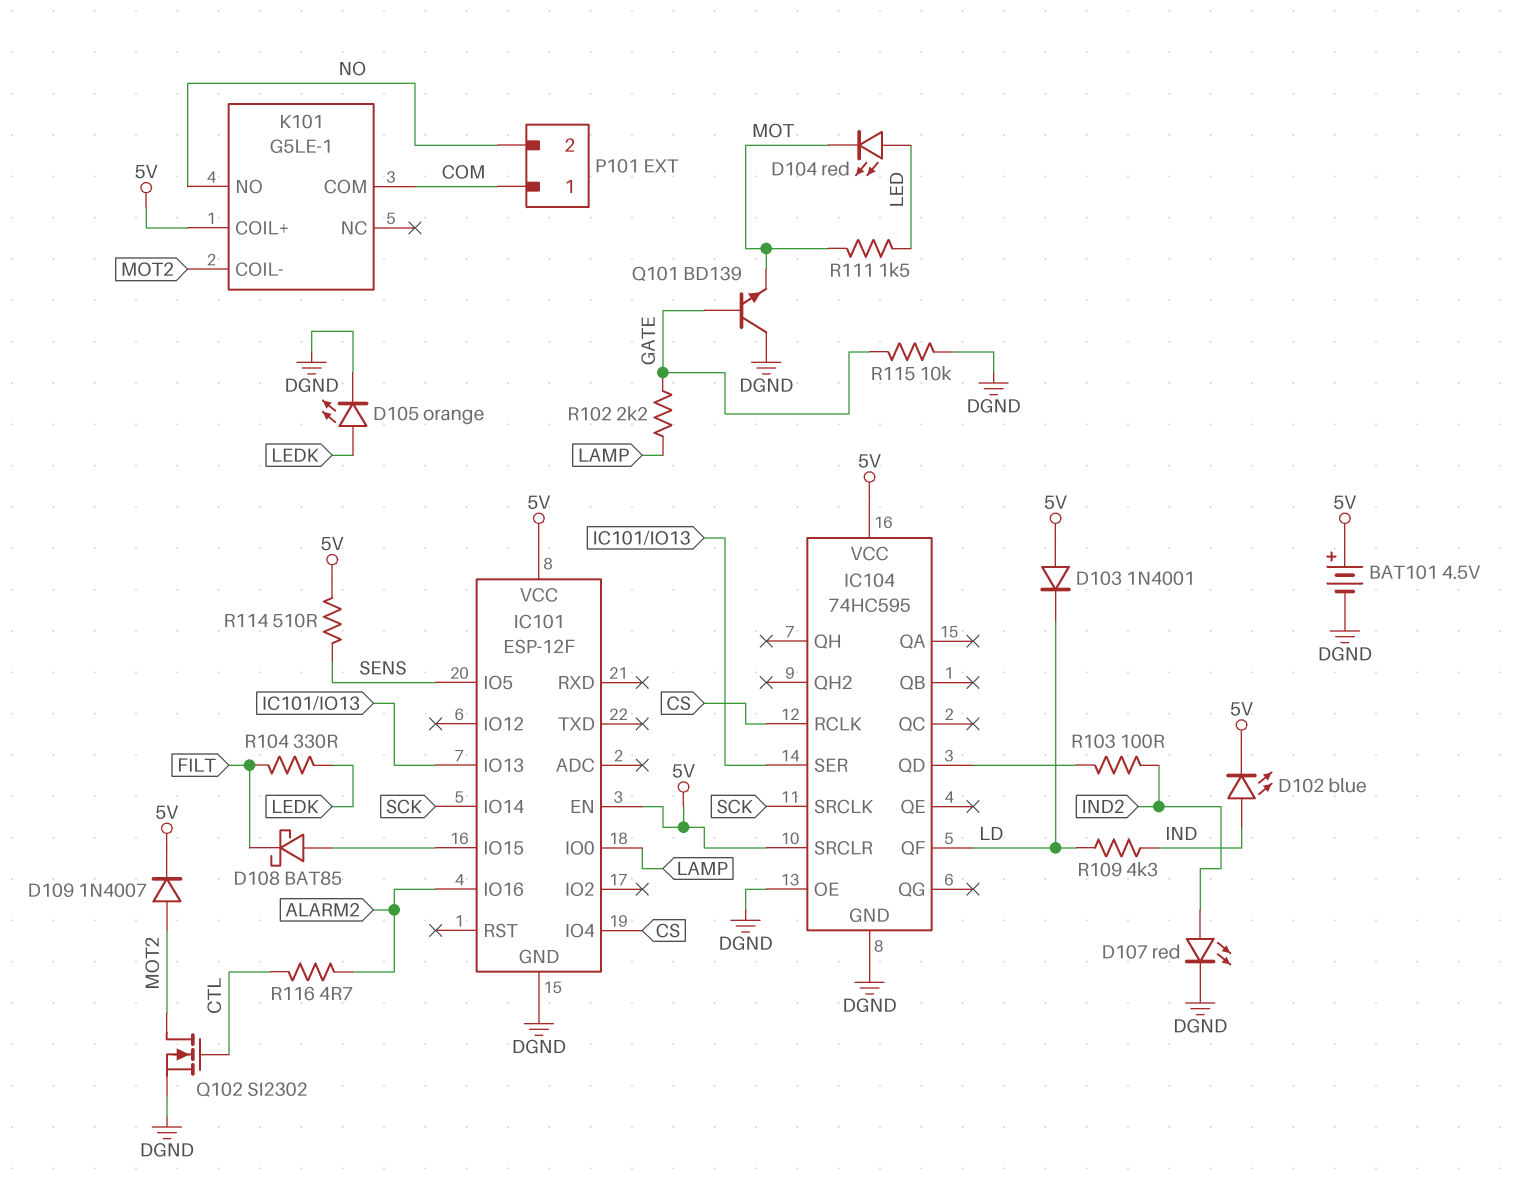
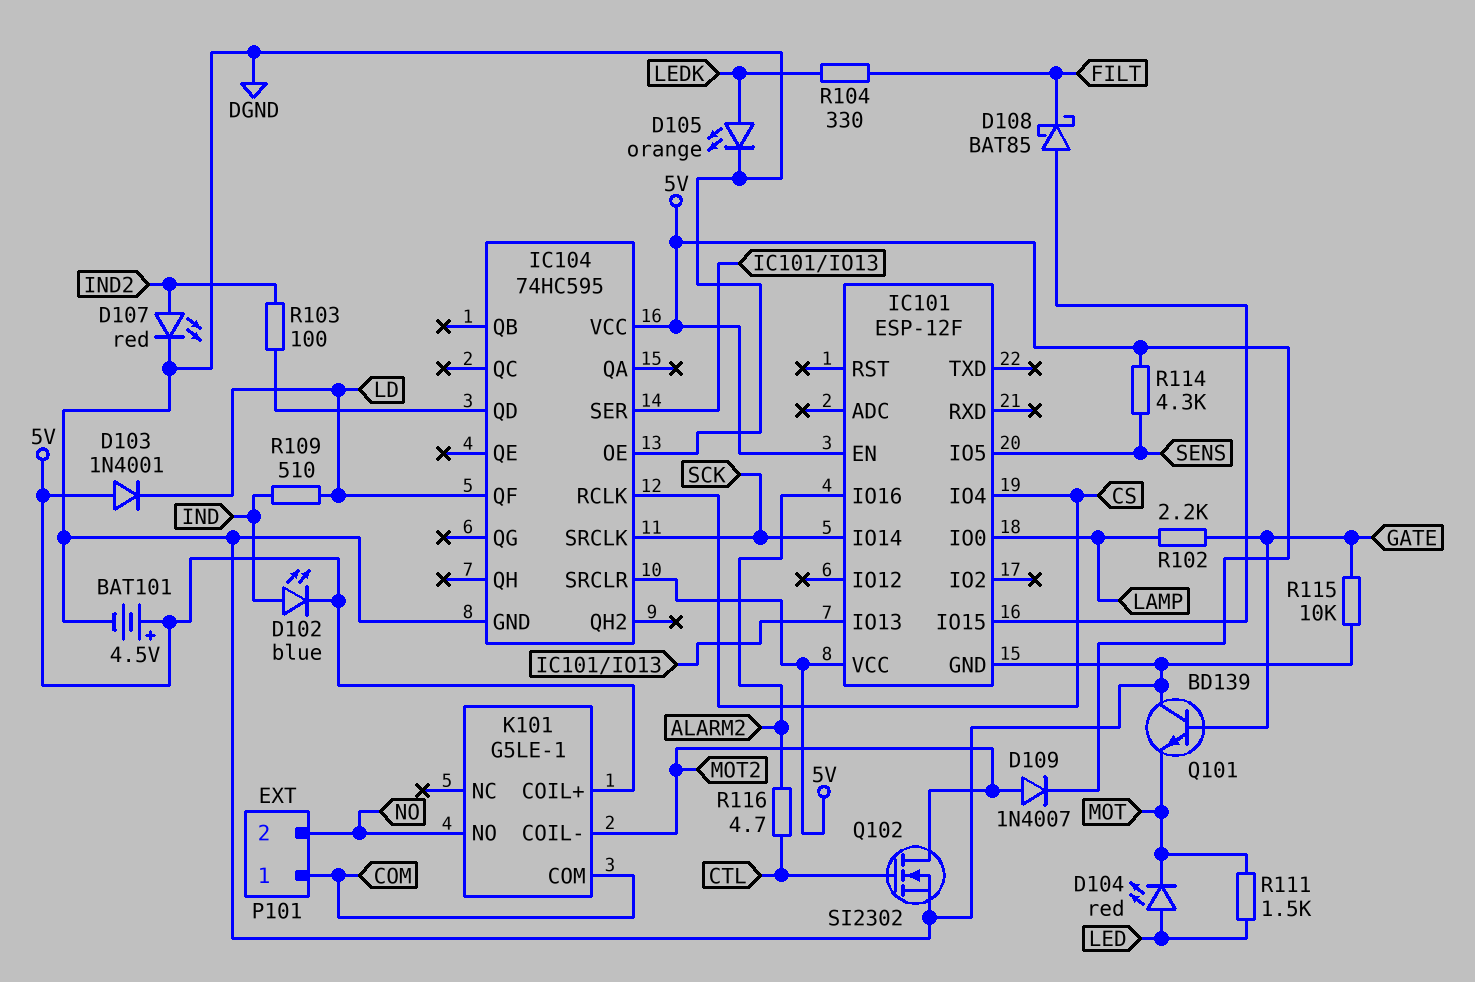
R109: 4.3k (IND, LD) -> 510 (IND, LD)
R114: 510 (5V, SENS) -> 4.3k (5V, SENS)

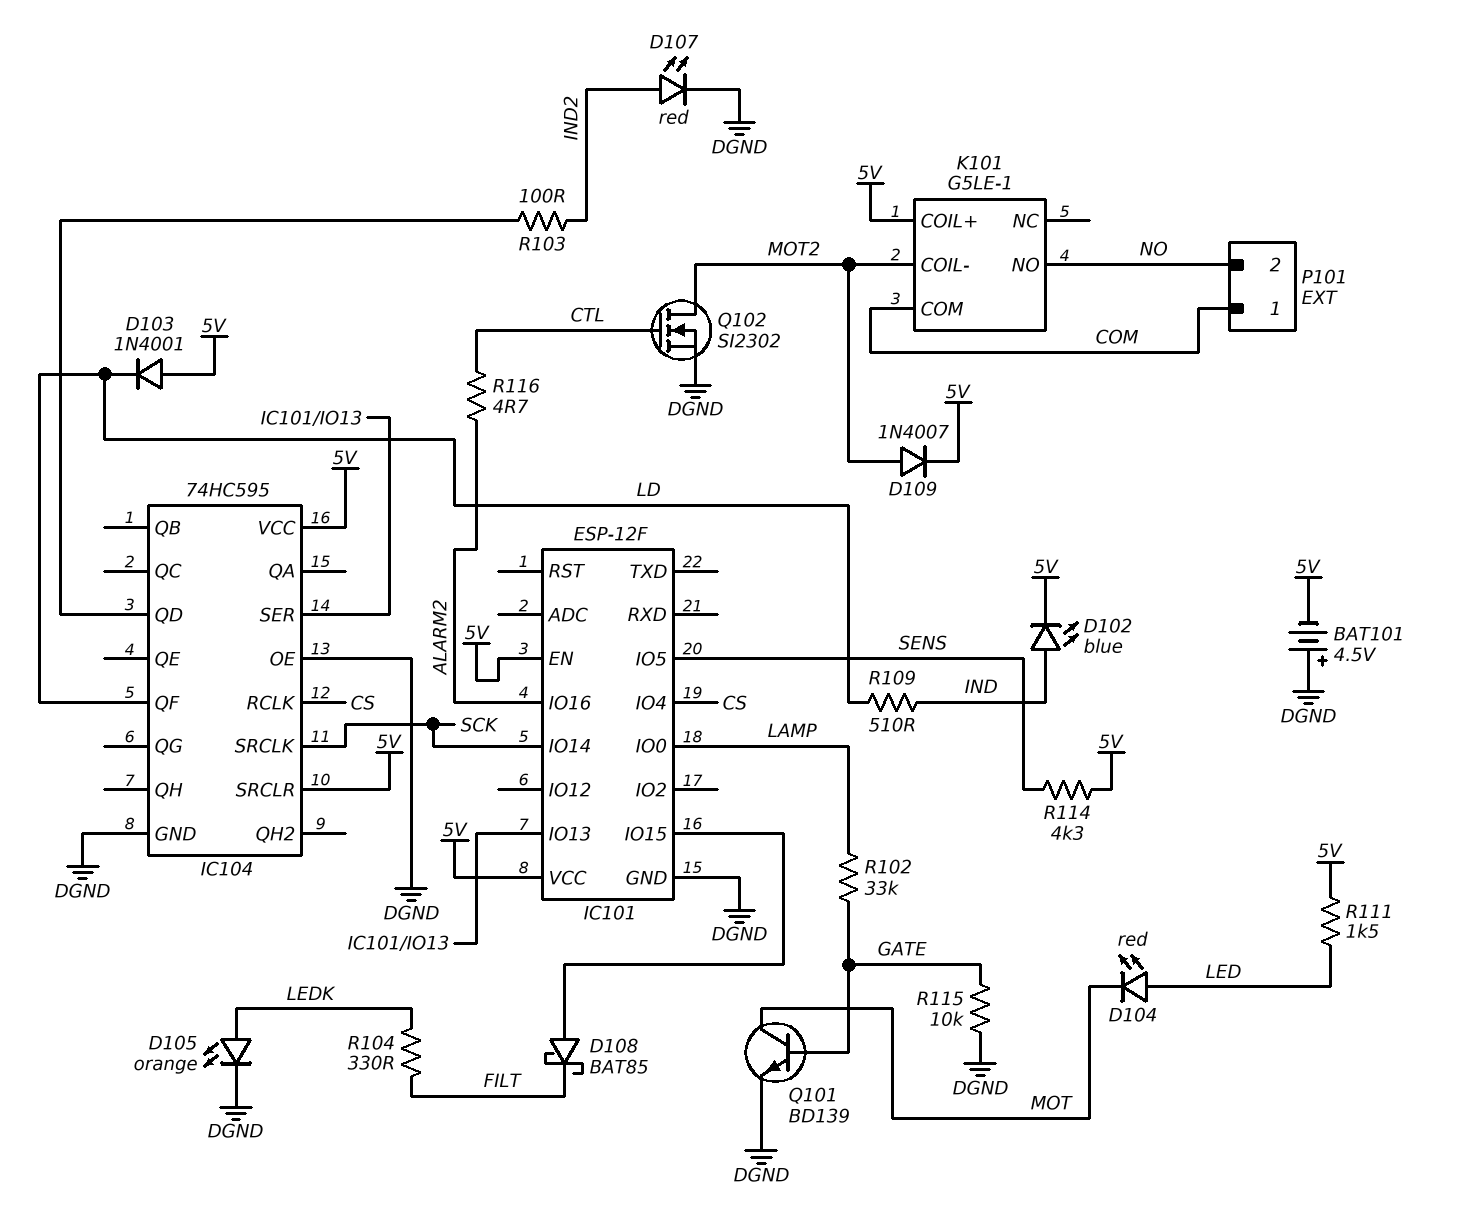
BAT101: 4.5V (plus 5V, minus DGND) -> 4.5V (plus DGND, minus 5V)
Q101: NPN BD139 (B GATE, C DGND, E MOT) -> NPN BD139 (B GATE, C MOT, E DGND)
R102: 2.2k (GATE, LAMP) -> 33k (GATE, LAMP)
R111: 1.5k (LED, MOT) -> 1.5k (5V, LED)

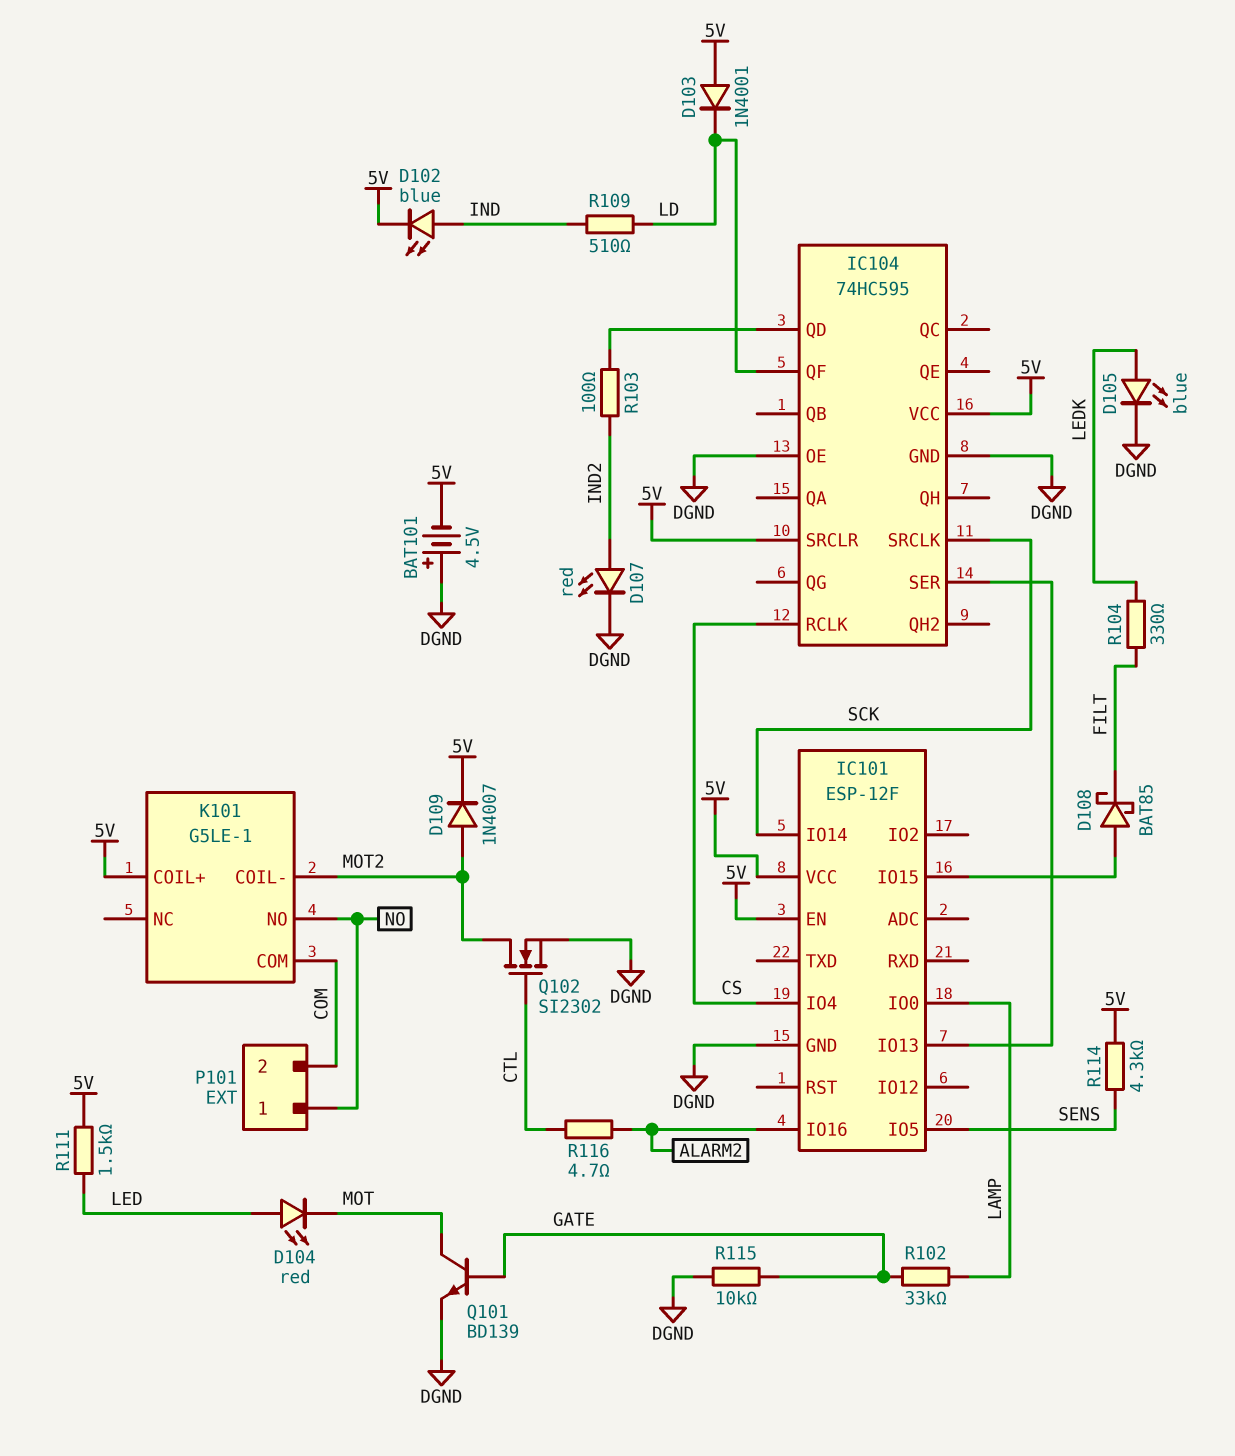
D105: LED orange (A LEDK, K DGND) -> LED blue (A LEDK, K DGND)
P101 pin 1: COM -> NO
P101 pin 2: NO -> COM

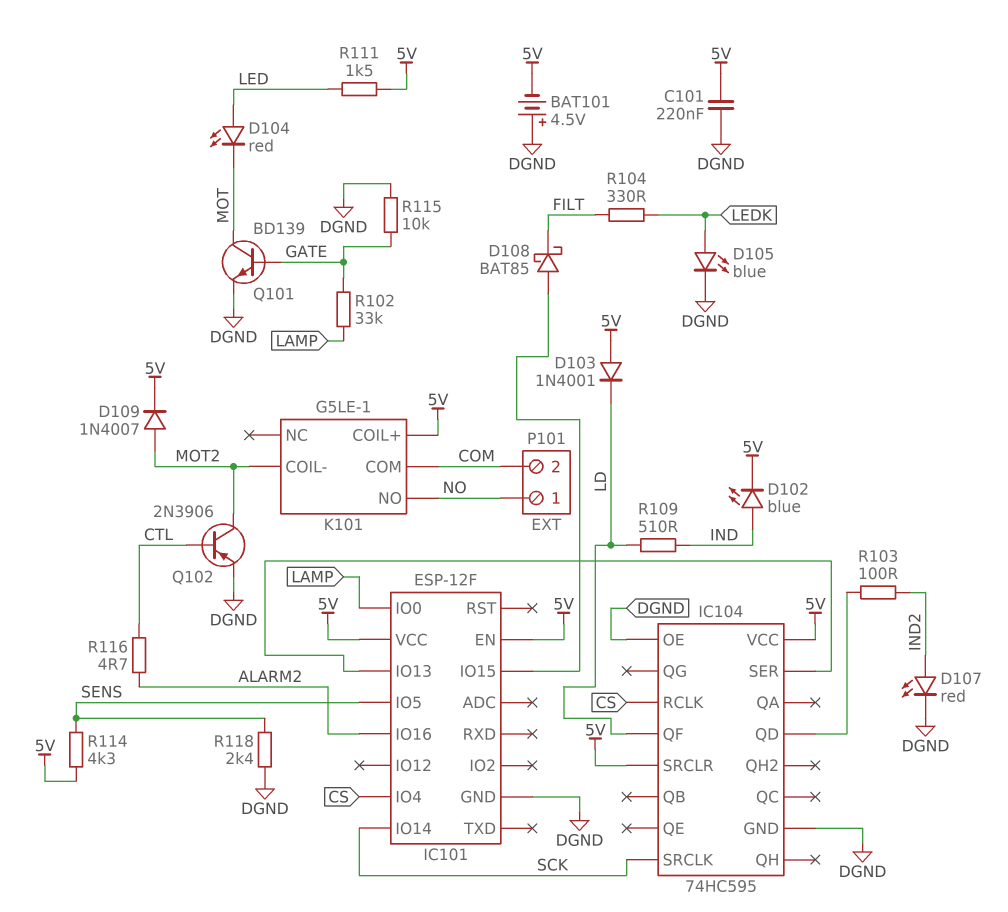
C101: none -> 220nF (5V, DGND)
Q102: NMOS SI2302 (G CTL, D MOT2, S DGND) -> PNP 2N3906 (B CTL, C MOT2, E DGND)
R118: none -> 2.4k (DGND, SENS)

